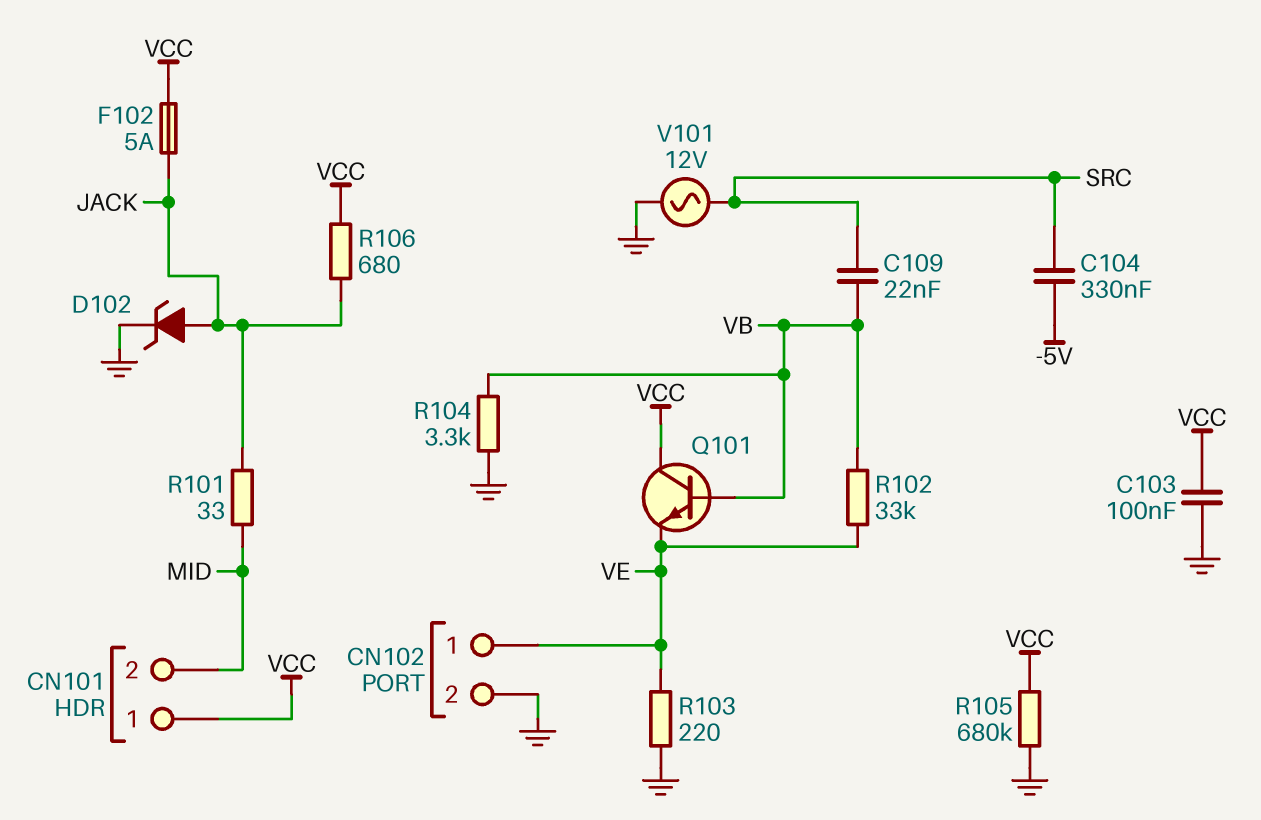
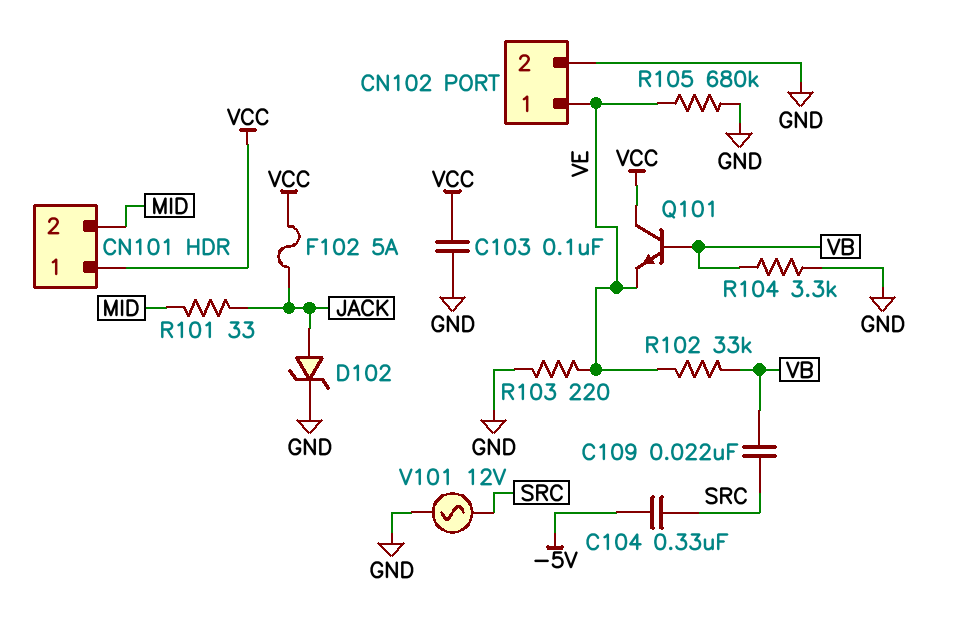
R105: 680k (GND, VCC) -> 680k (GND, VE)
R106: 680 (JACK, VCC) -> none

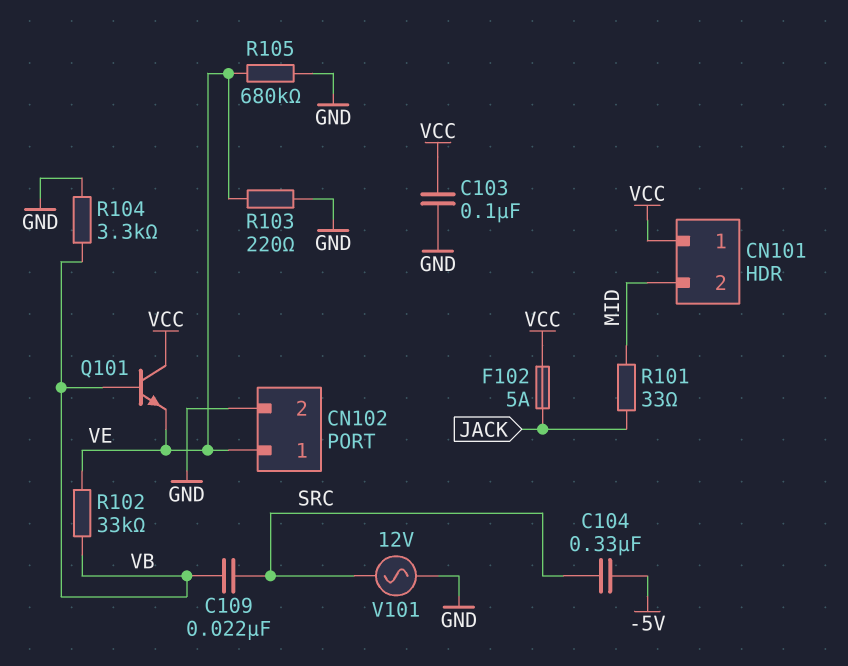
D102: zener (A JACK, K GND) -> none

